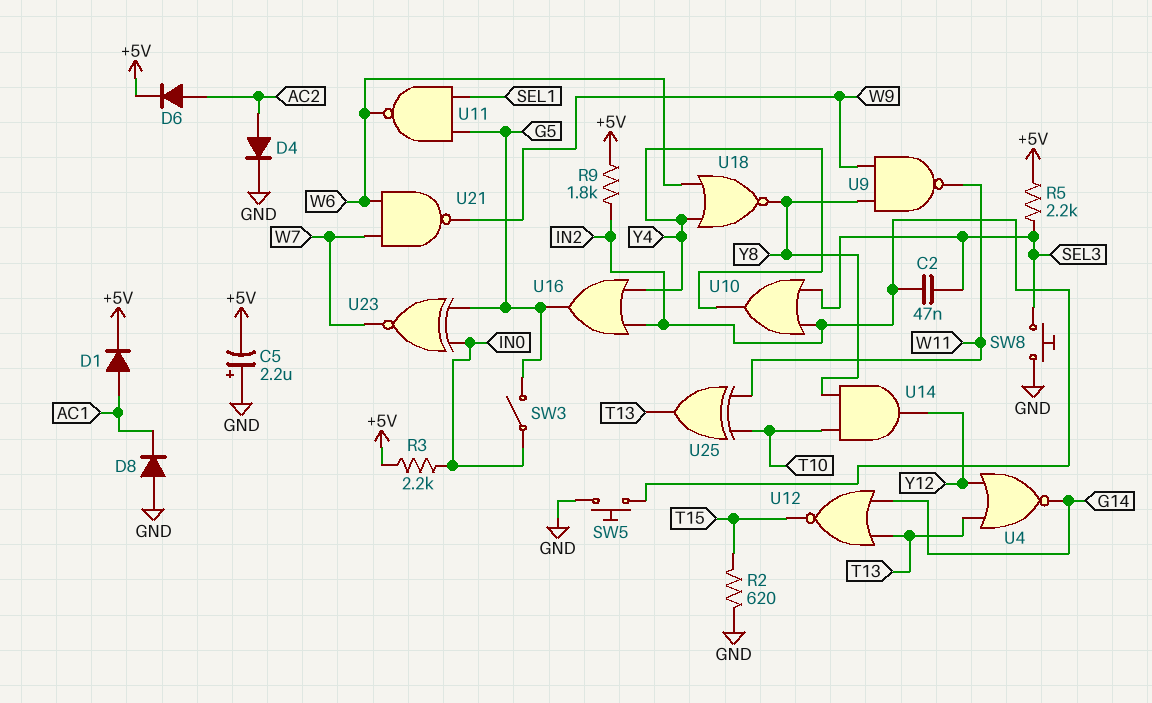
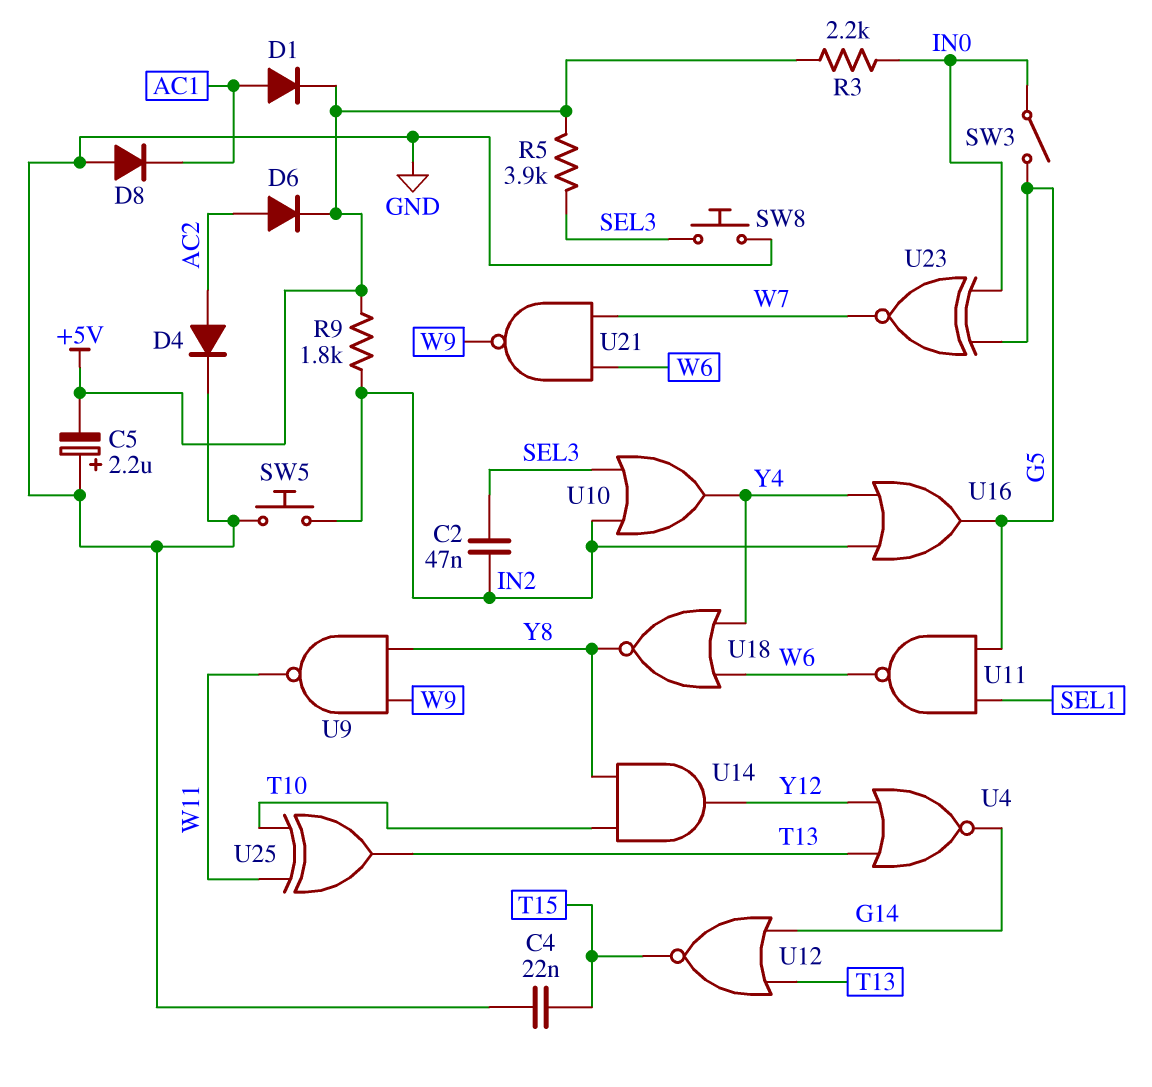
C4: none -> 22nF (GND, T15)
R2: 620 (GND, T15) -> none
R5: 2.2k (+5V, SEL3) -> 3.9k (+5V, SEL3)

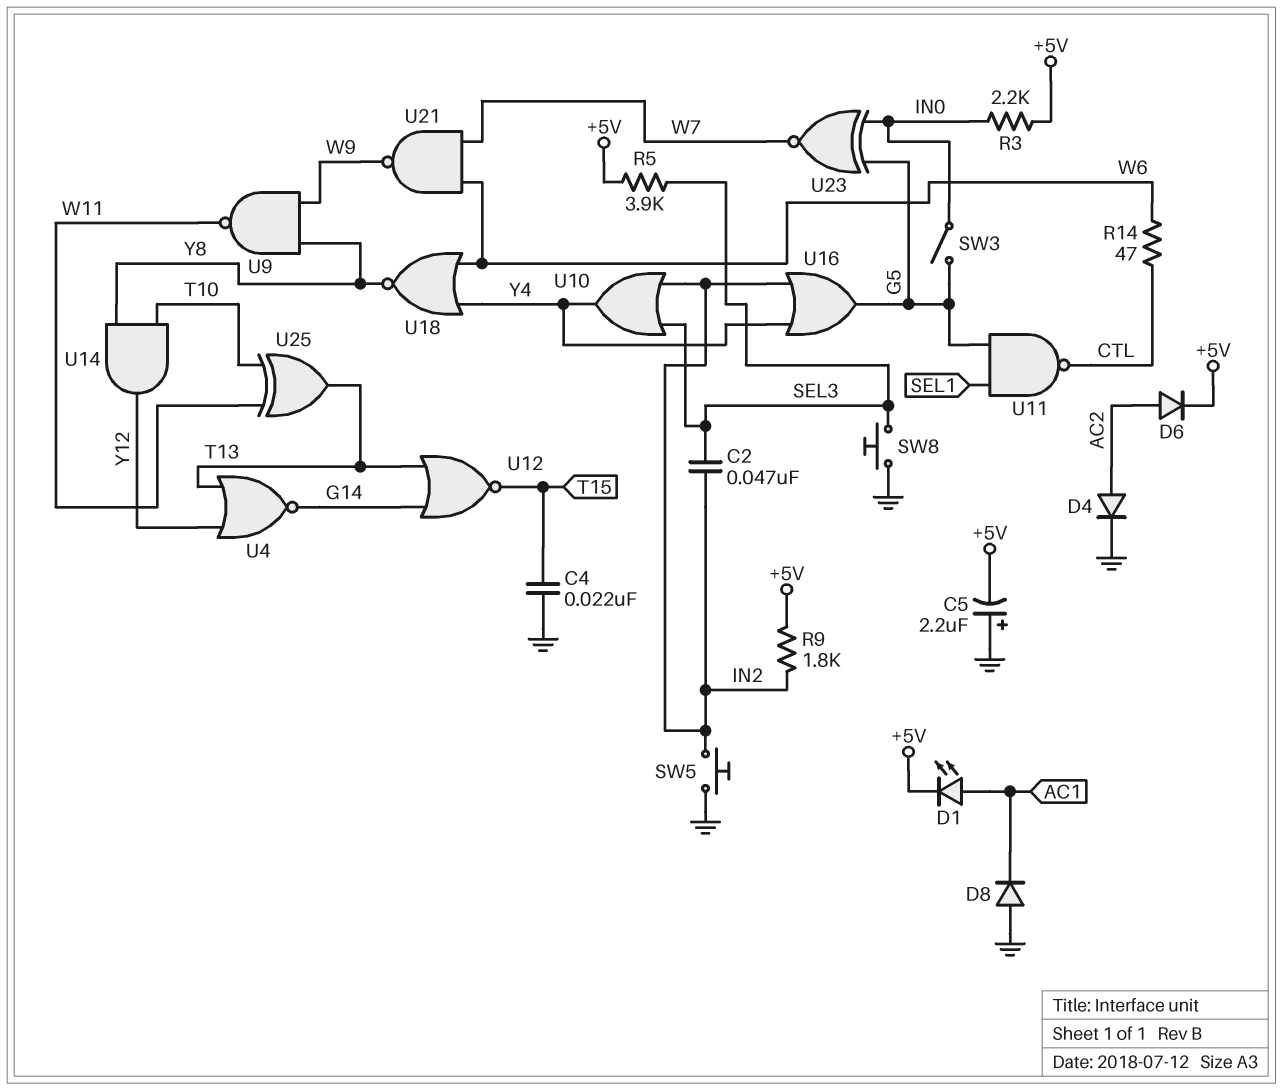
D1: diode (A AC1, K +5V) -> LED (A AC1, K +5V)
R14: none -> 47 (CTL, W6)
U11: NAND (in G5, in SEL1, out W6) -> NAND (in G5, in SEL1, out CTL)

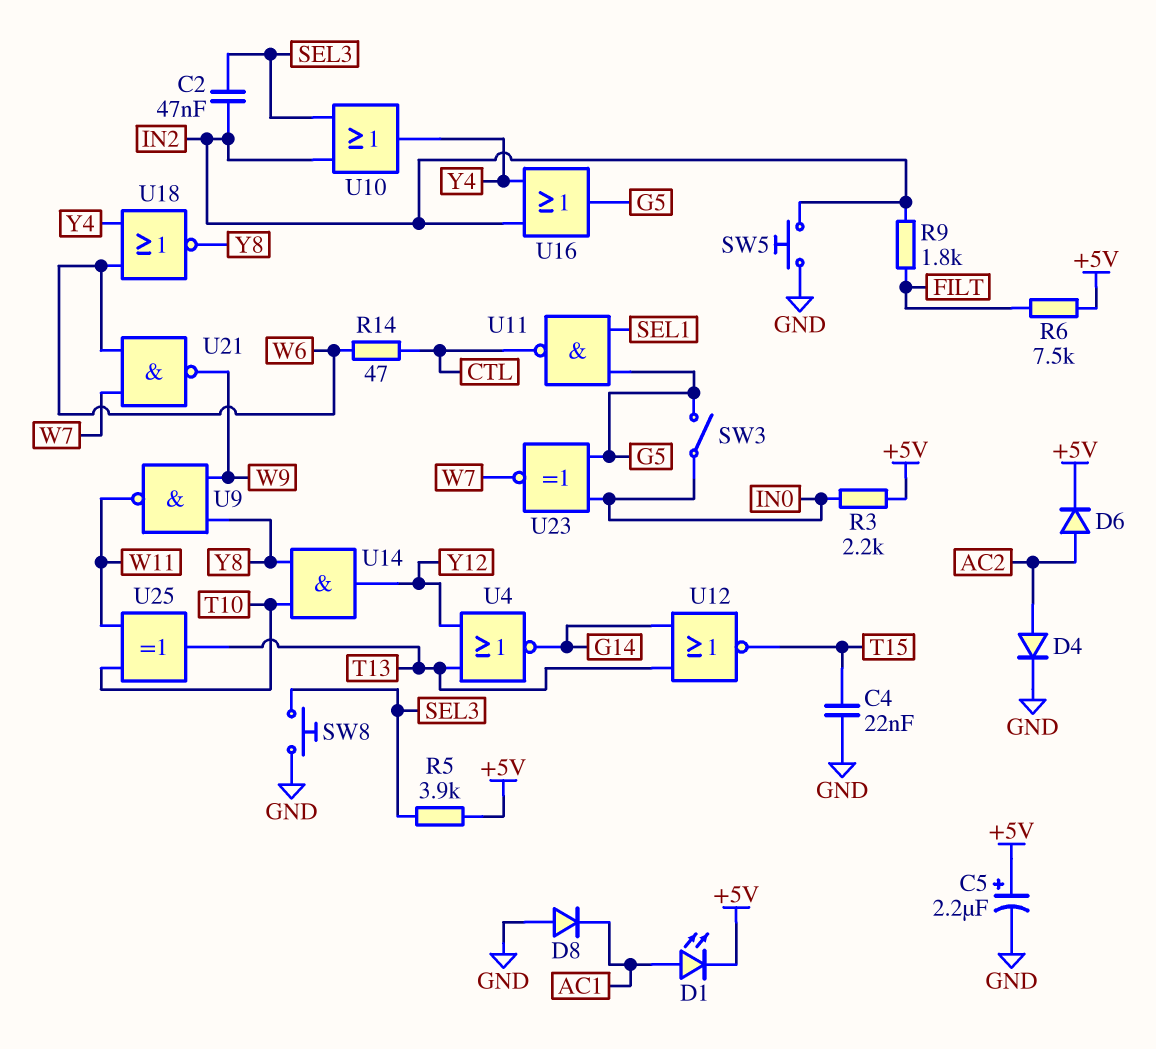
C5: 2.2uF (plus GND, minus +5V) -> 2.2uF (plus +5V, minus GND)
R6: none -> 7.5k (+5V, FILT)
R9: 1.8k (+5V, IN2) -> 1.8k (FILT, IN2)

